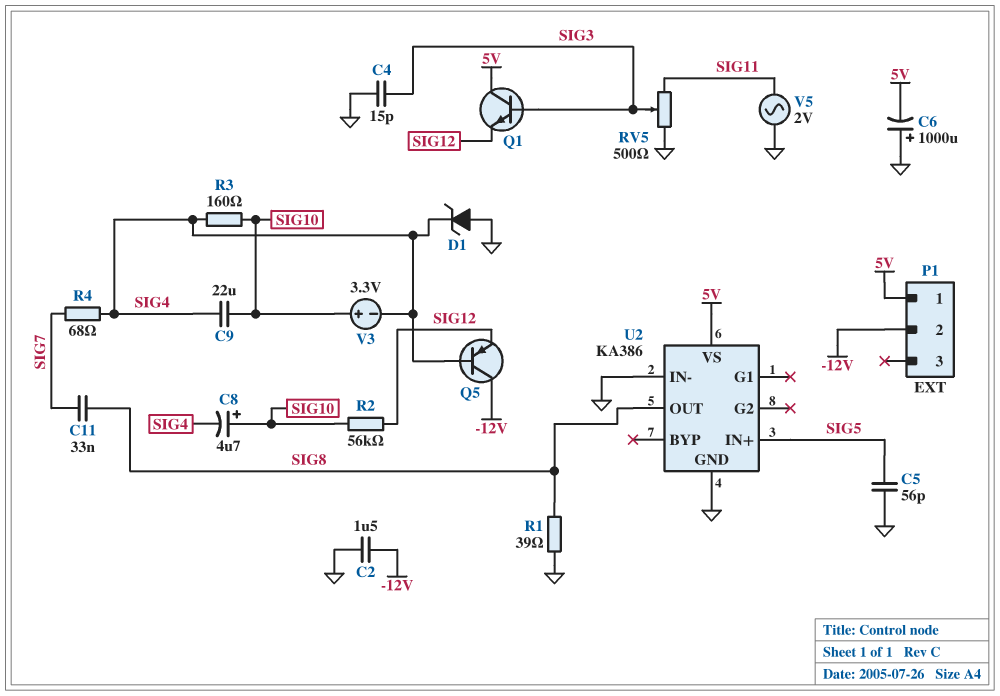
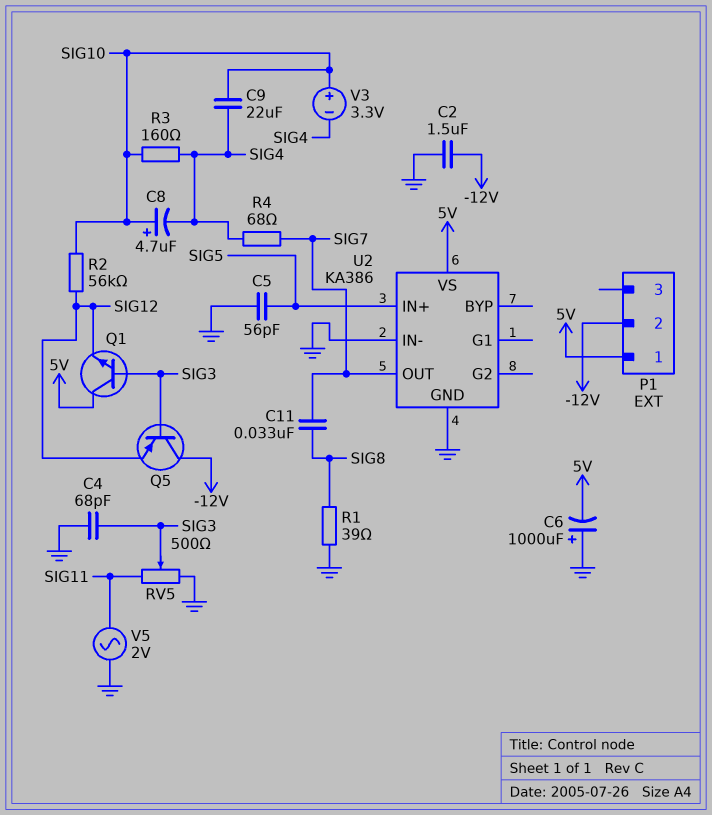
C4: 15pF (GND, SIG3) -> 68pF (GND, SIG3)
D1: zener (A GND, K SIG4) -> none
Q5: PNP (B SIG4, C -12V, E SIG12) -> PNP (B SIG3, C -12V, E SIG12)
U2 pin OUT: SIG8 -> SIG7

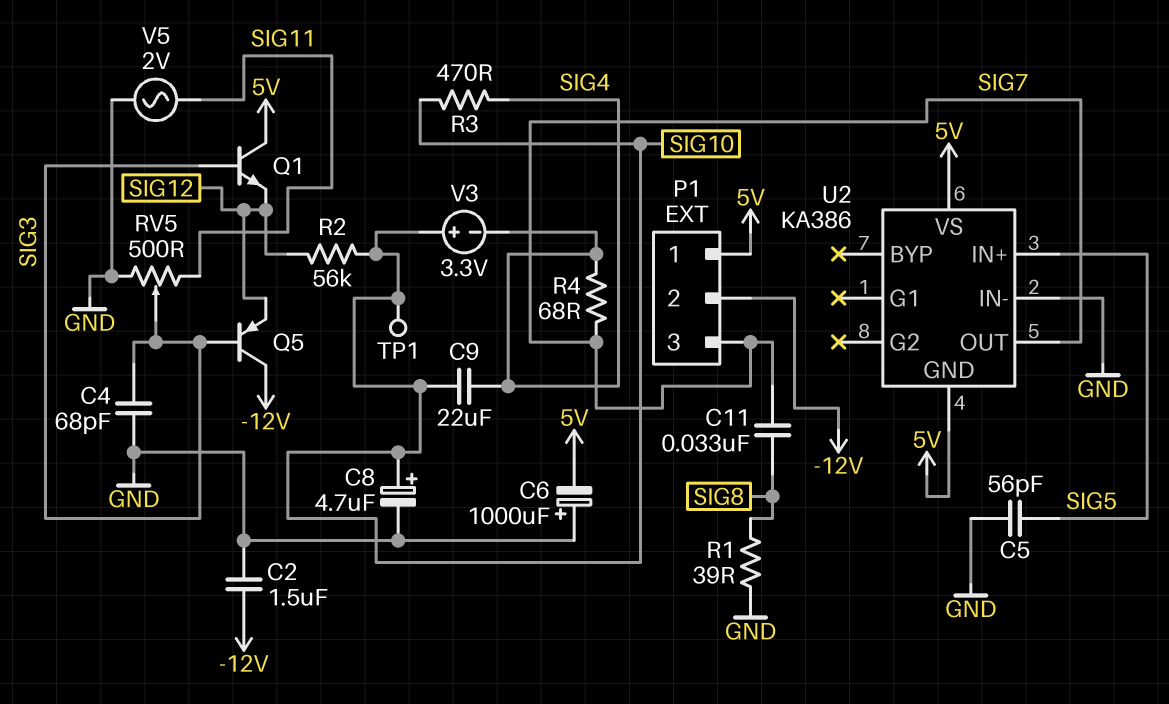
C8: 4.7uF (plus SIG10, minus SIG4) -> 4.7uF (plus SIG10, minus GND)
P1 pin 3: none -> SIG7
R3: 160 (SIG4, SIG10) -> 470 (SIG4, SIG10)
TP1: none -> test point (SIG10)
U2 pin GND: GND -> 5V

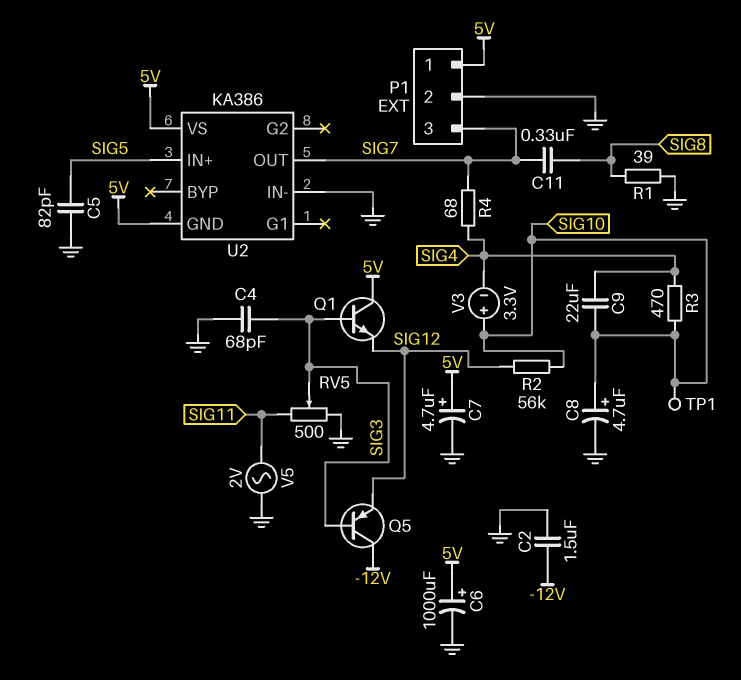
C5: 56pF (GND, SIG5) -> 82pF (GND, SIG5)
C6: 1000uF (plus GND, minus 5V) -> 1000uF (plus 5V, minus GND)
C7: none -> 4.7uF (plus 5V, minus GND)
C11: 33nF (SIG7, SIG8) -> 330nF (SIG7, SIG8)
P1 pin 2: -12V -> GND

